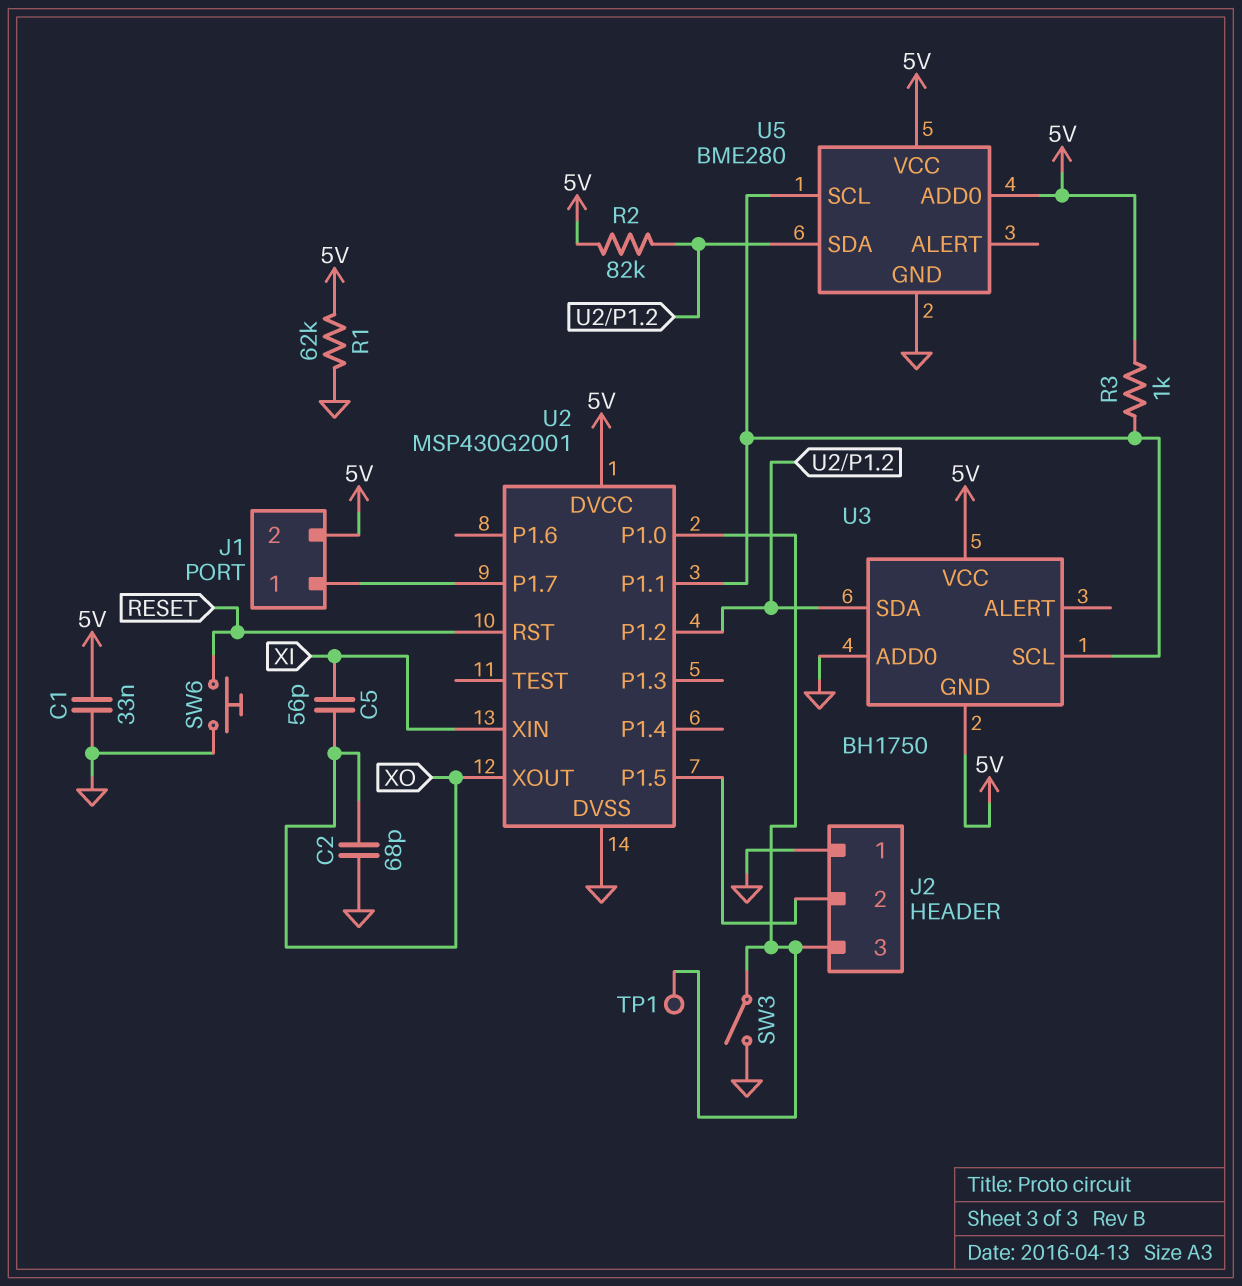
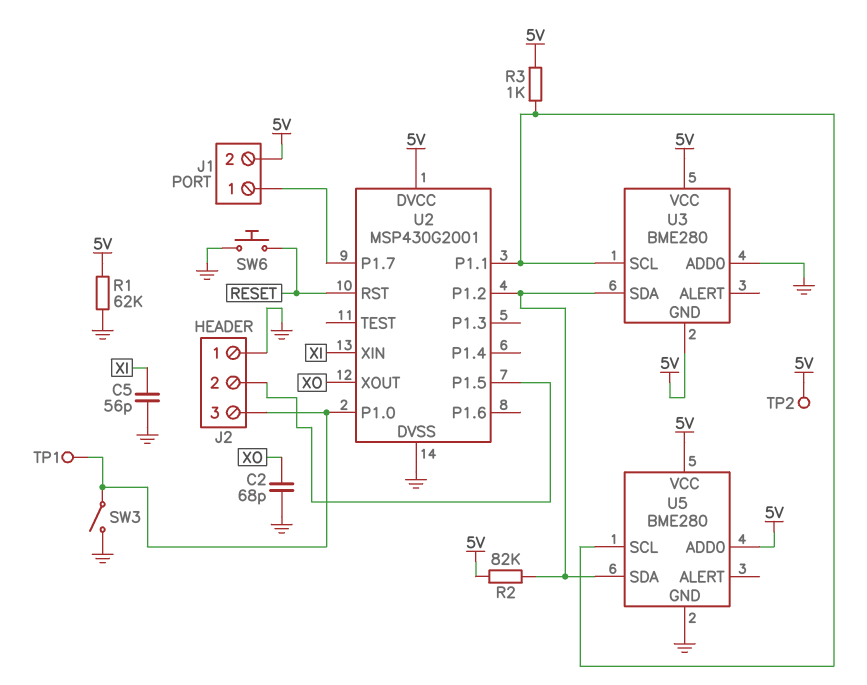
C1: 33nF (5V, GND) -> none
C5: 56pF (XI, XO) -> 56pF (GND, XI)
TP2: none -> test point (5V)
U3: BH1750 -> BME280

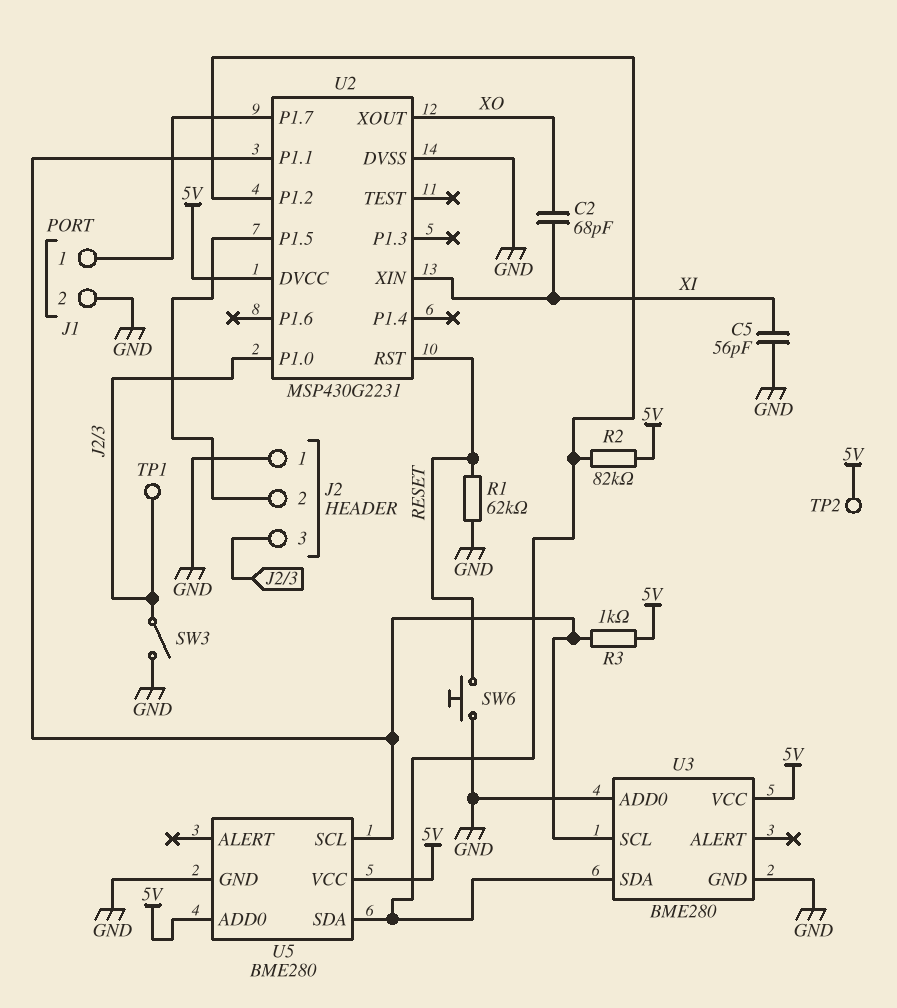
C2: 68pF (GND, XO) -> 68pF (XI, XO)
J1 pin 2: 5V -> GND
R1: 62k (5V, GND) -> 62k (GND, RESET)
U2: MSP430G2001 -> MSP430G2231
U3 pin GND: 5V -> GND

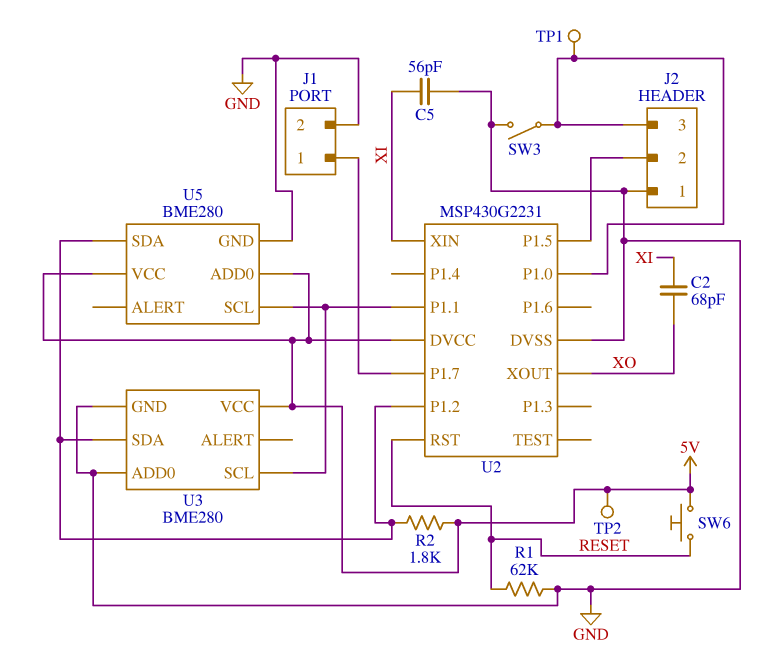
R2: 82k (5V, U2/P1.2) -> 1.8k (5V, U2/P1.2)
R3: 1k (5V, U2/P1.1) -> none
SW6: button (GND, RESET) -> button (5V, RESET)

